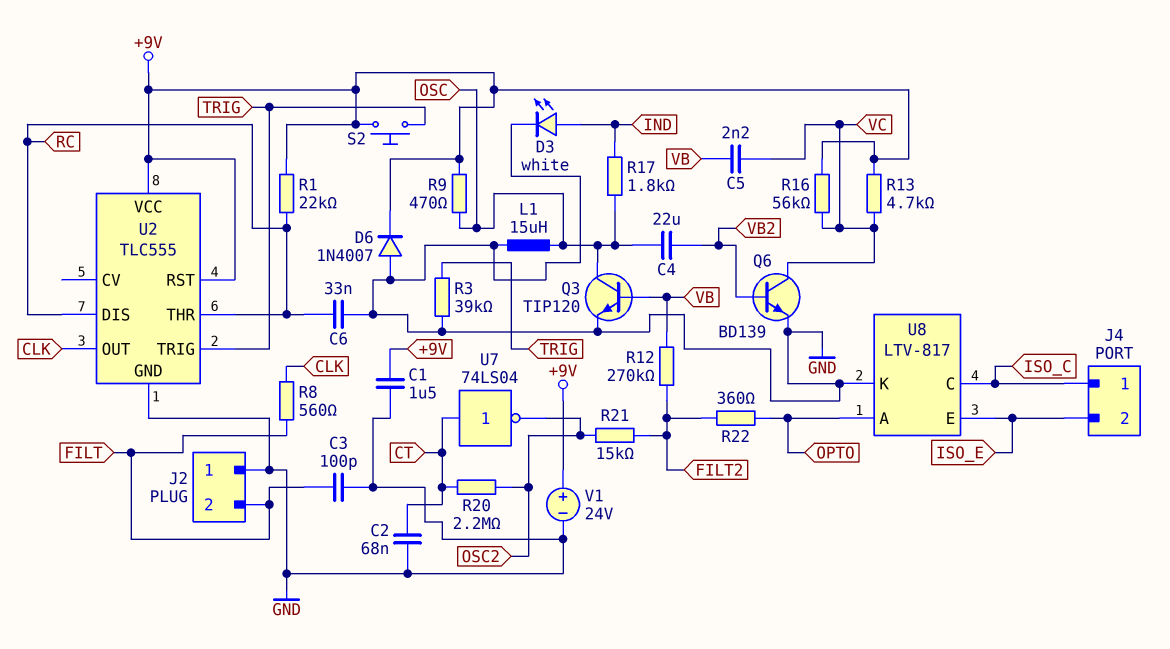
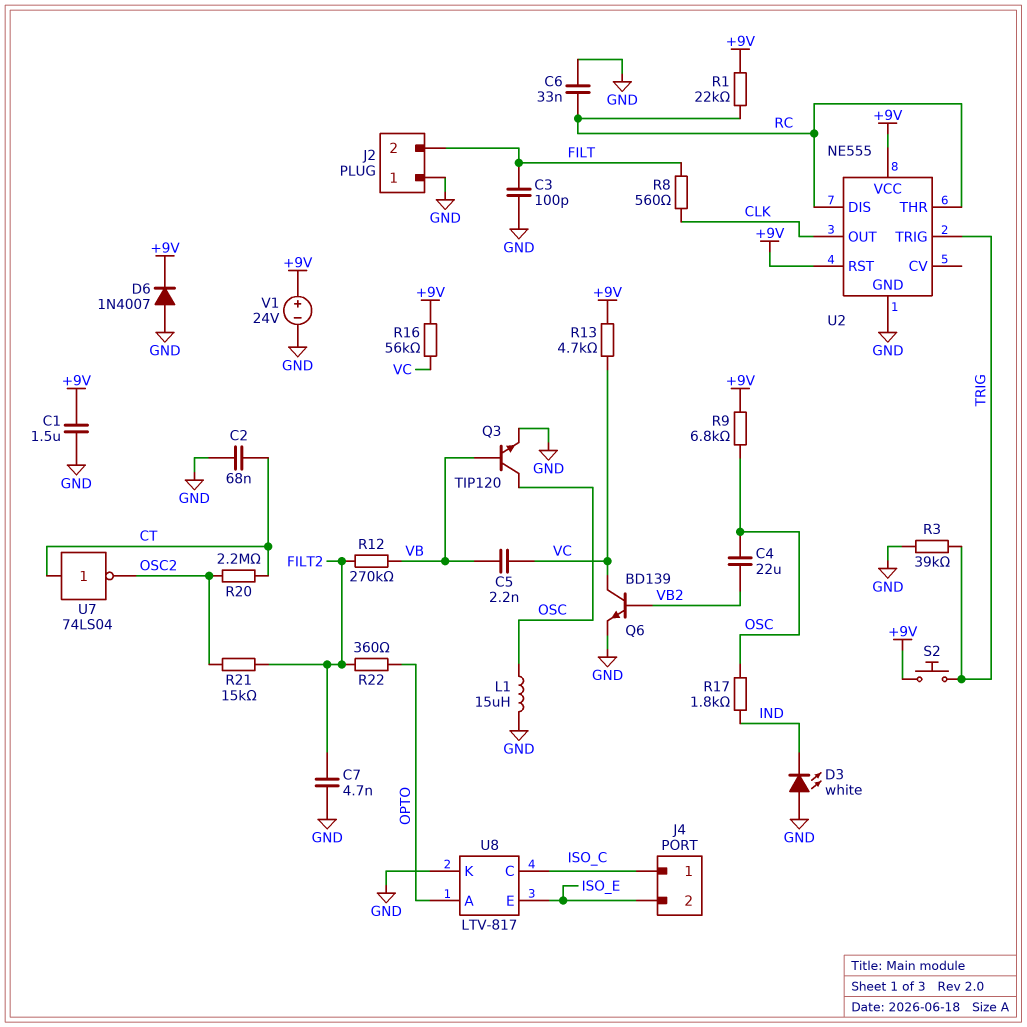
C7: none -> 4.7nF (FILT2, GND)
D3: LED white (A IND, K GND) -> LED white (A GND, K IND)
R9: 470 (+9V, OSC) -> 6.8k (+9V, OSC)
U2: TLC555 -> NE555

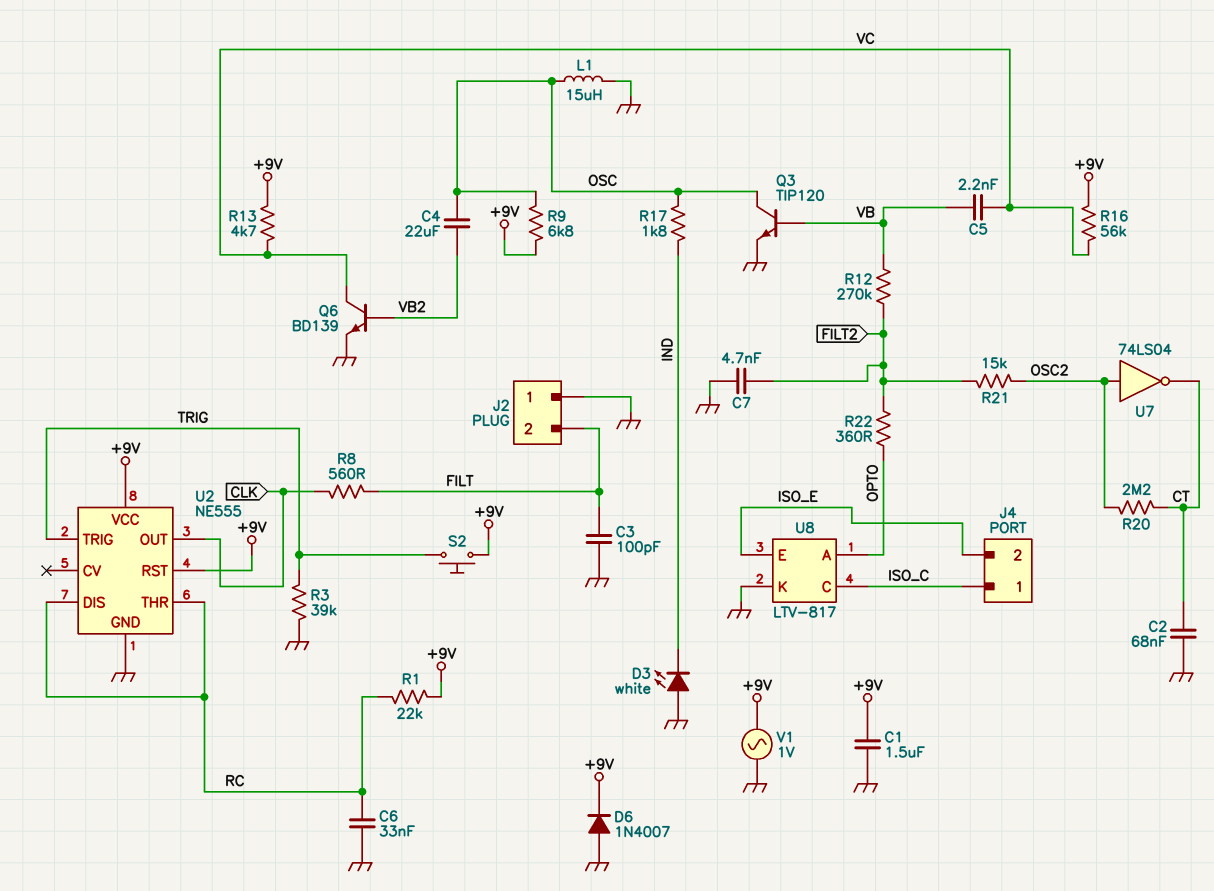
U7: NOT 74LS04 (in CT, out OSC2) -> NOT 74LS04 (in OSC2, out CT)
V1: 24V (plus +9V, minus GND) -> AC 1V (+9V, GND)

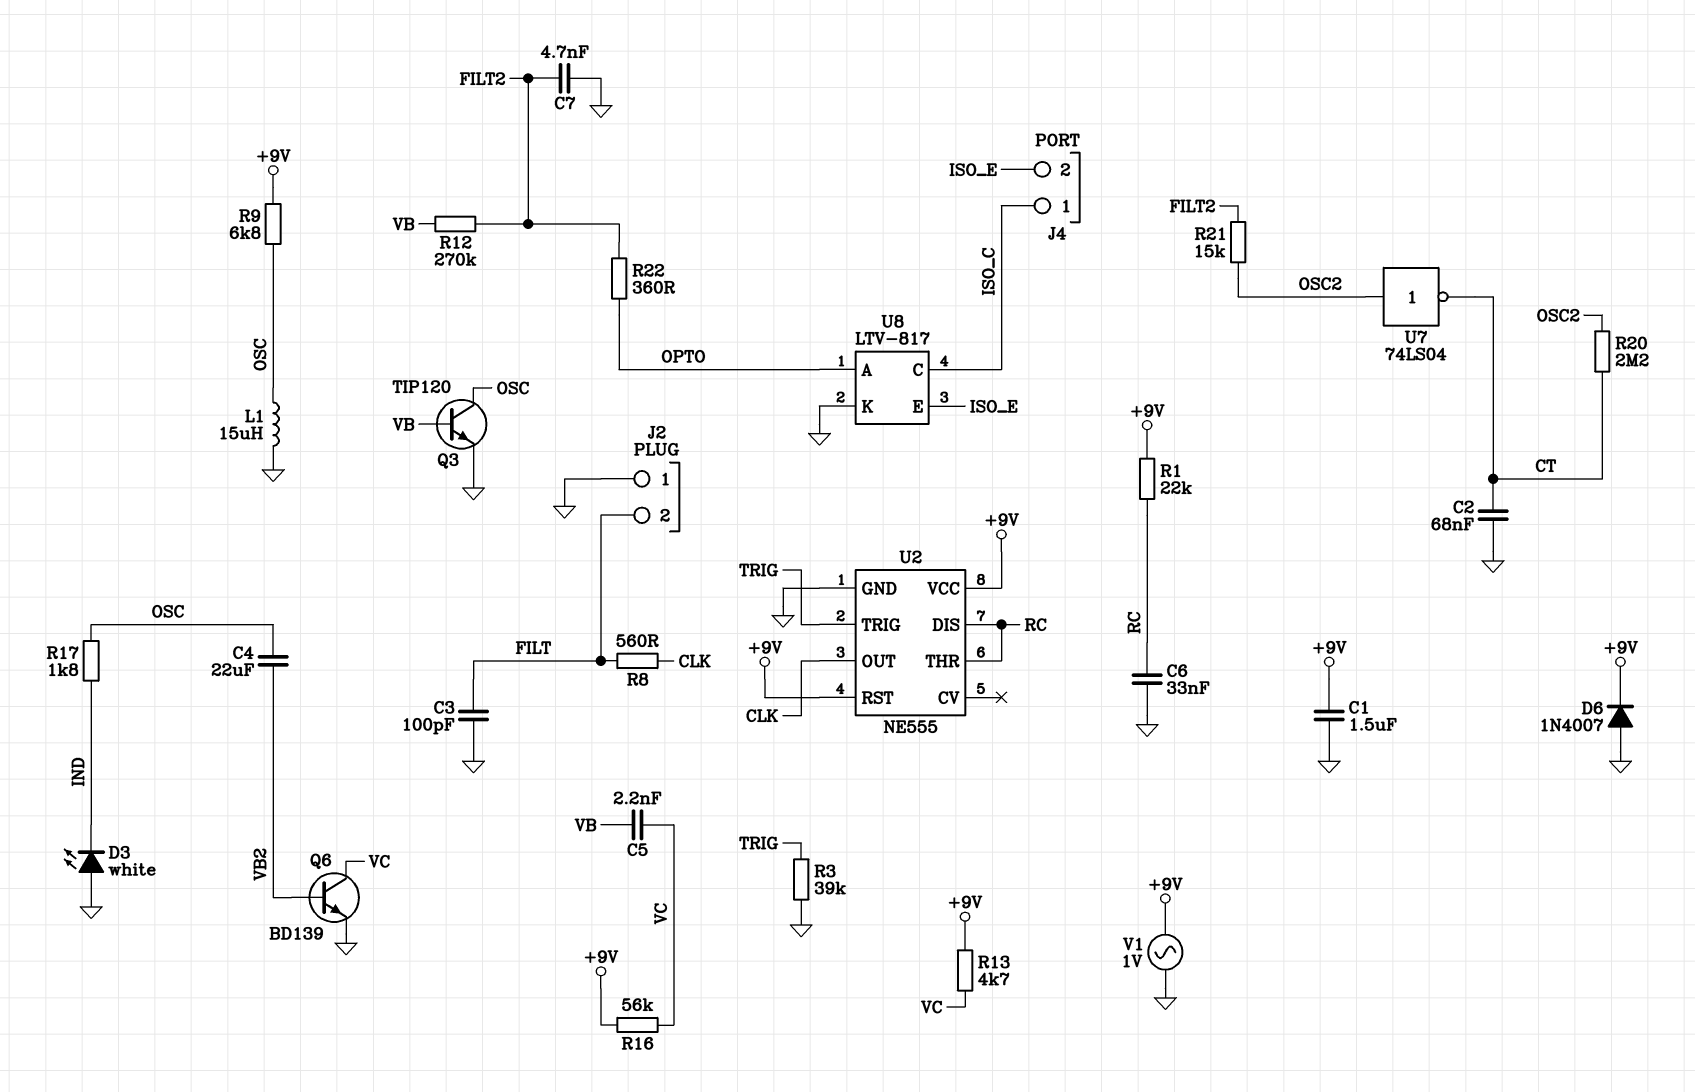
S2: button (+9V, TRIG) -> none

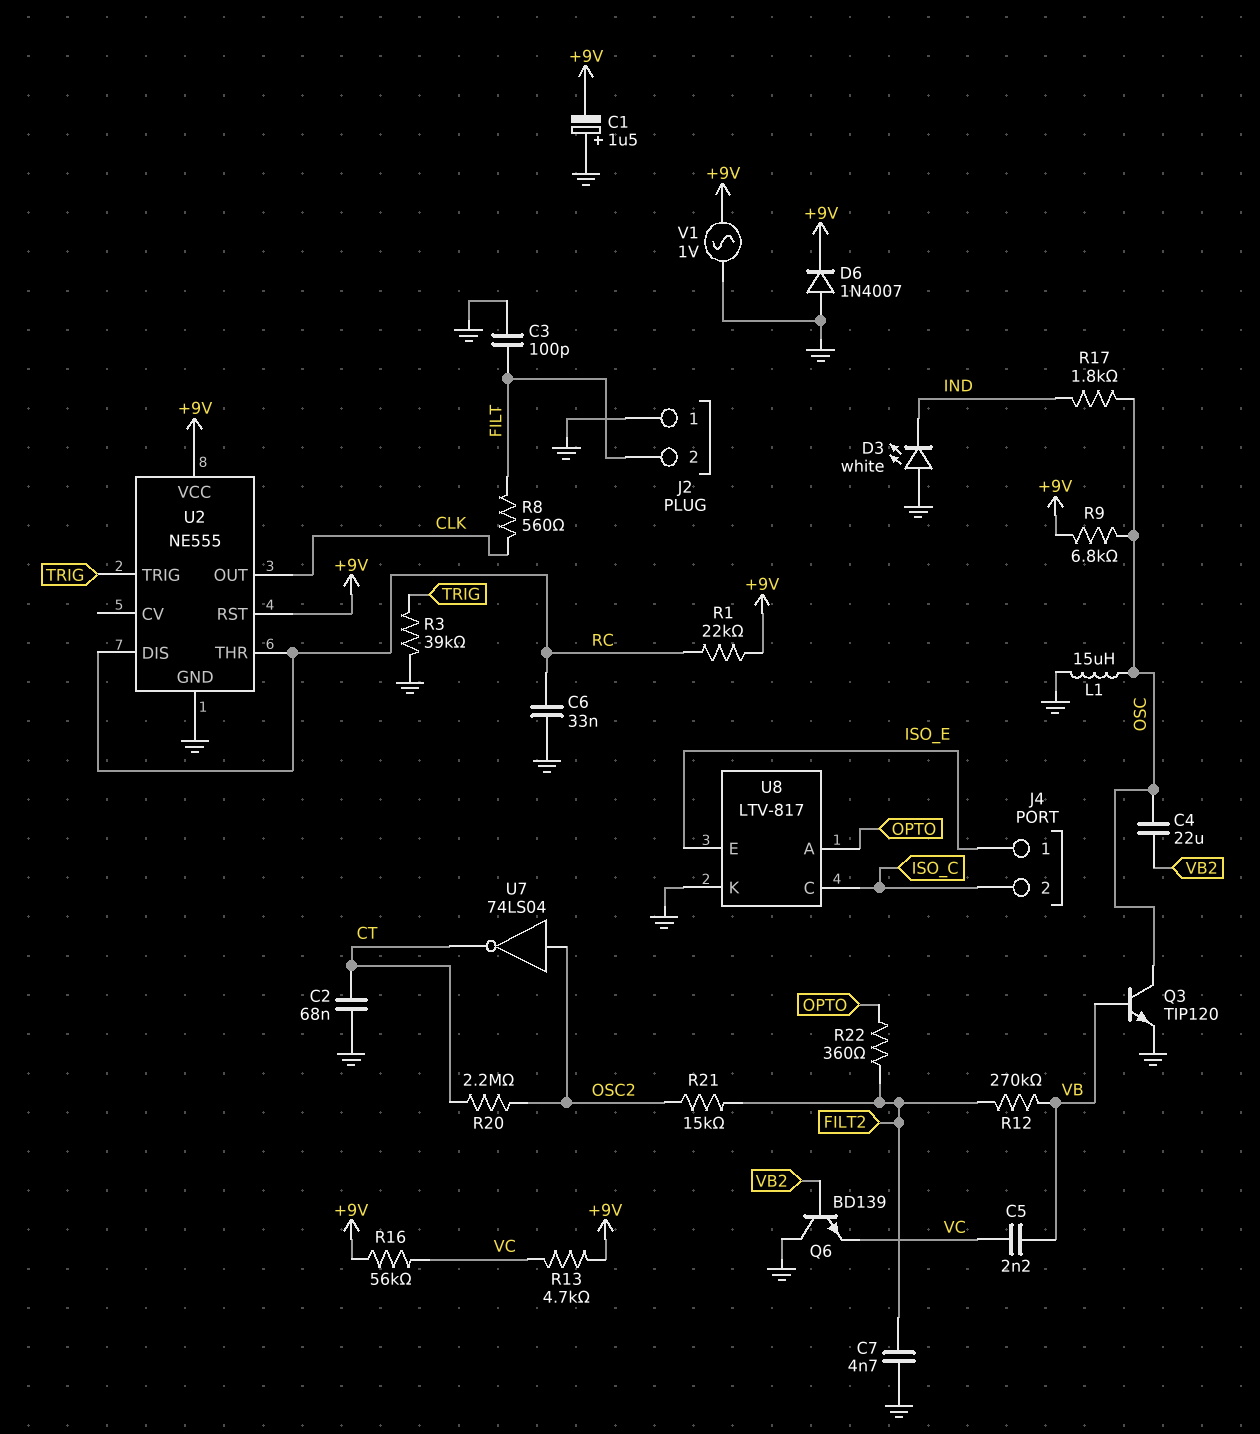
C1: 1.5uF (+9V, GND) -> 1.5uF (plus GND, minus +9V)
J4 pin 1: ISO_C -> ISO_E
J4 pin 2: ISO_E -> ISO_C
Q6: NPN BD139 (B VB2, C VC, E GND) -> NPN BD139 (B VB2, C GND, E VC)

